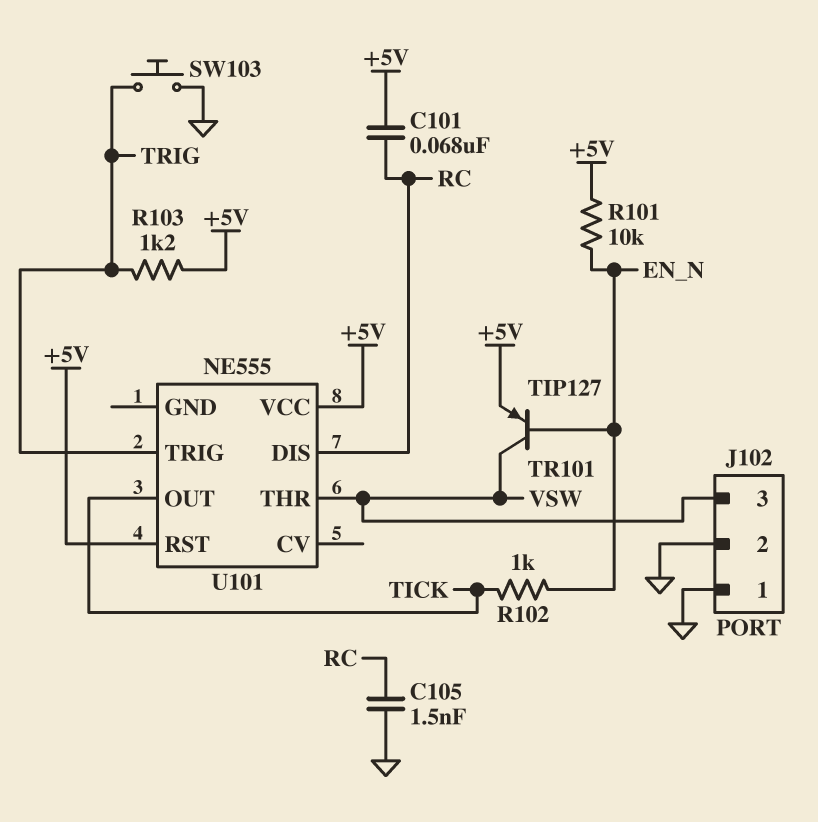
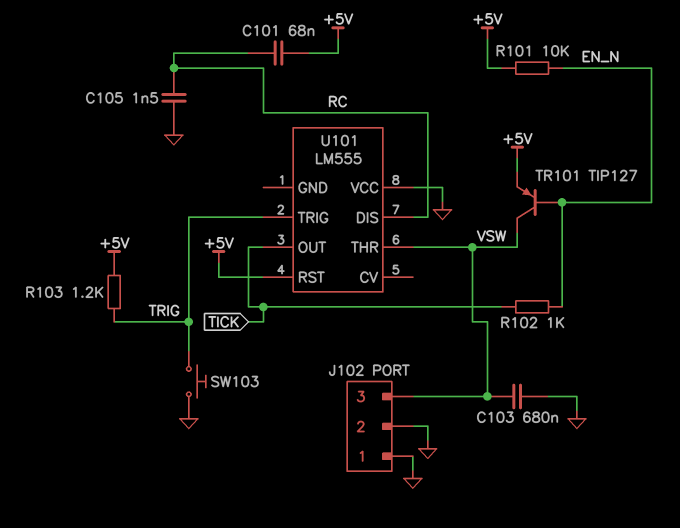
C103: none -> 680nF (GND, VSW)
U101: NE555 -> LM555
U101 pin VCC: +5V -> GND

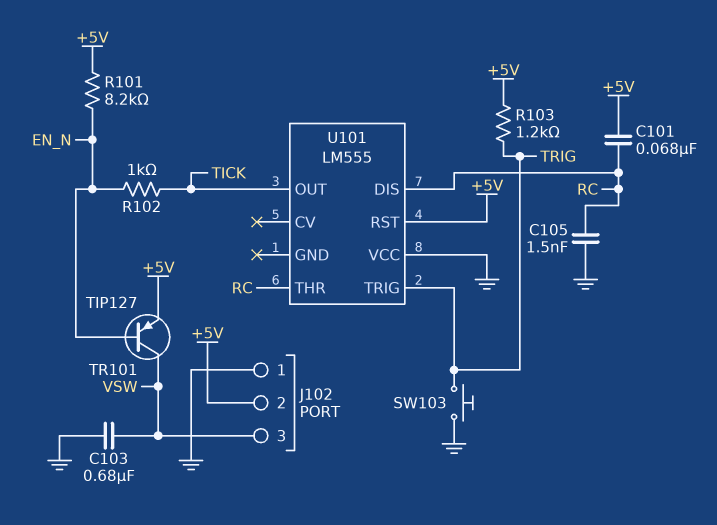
J102 pin 2: GND -> +5V
R101: 10k (+5V, EN_N) -> 8.2k (+5V, EN_N)
U101 pin THR: VSW -> RC

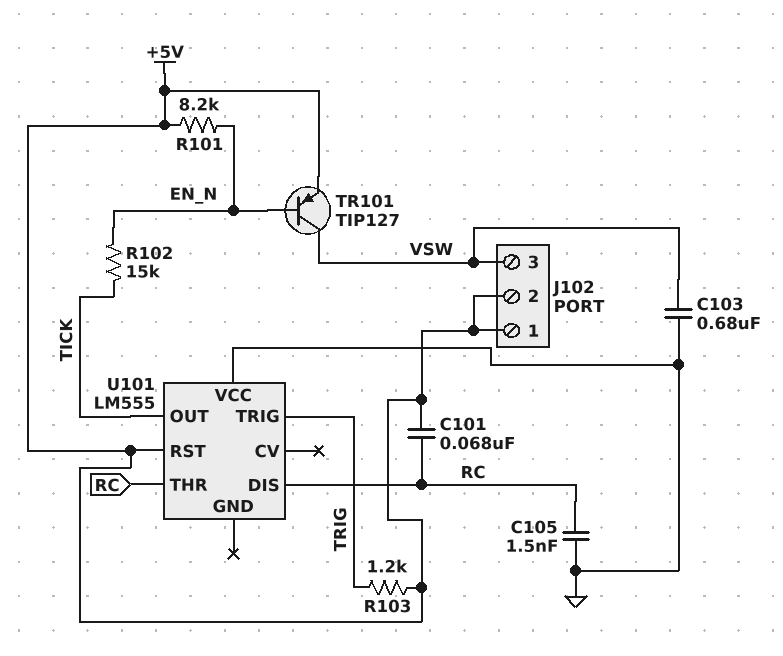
J102 pin 1: GND -> +5V
R102: 1k (EN_N, TICK) -> 15k (EN_N, TICK)
SW103: button (GND, TRIG) -> none

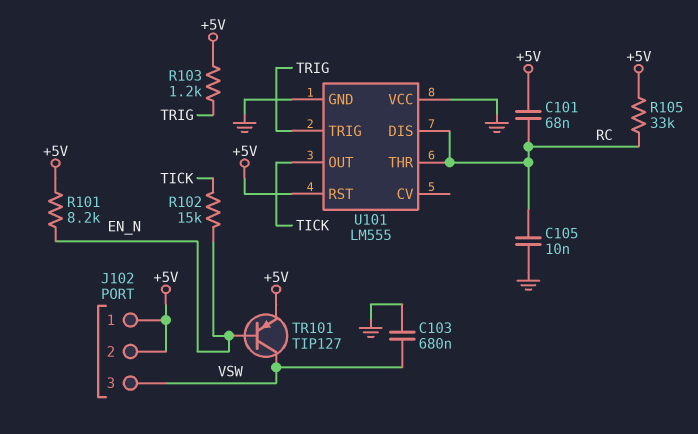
C105: 1.5nF (GND, RC) -> 10nF (GND, RC)
R105: none -> 33k (+5V, RC)
U101 pin GND: none -> GND

